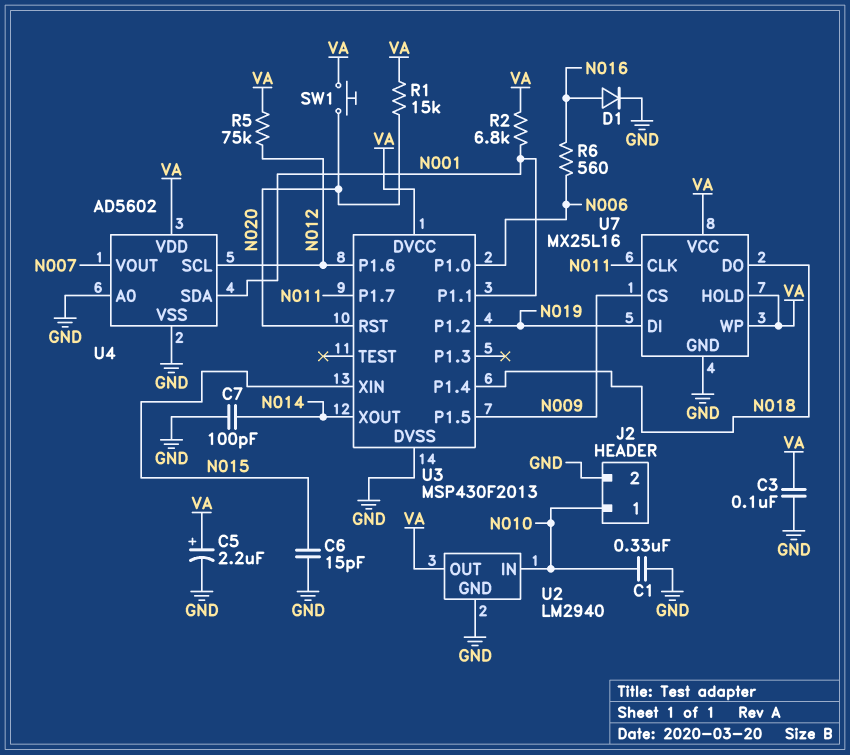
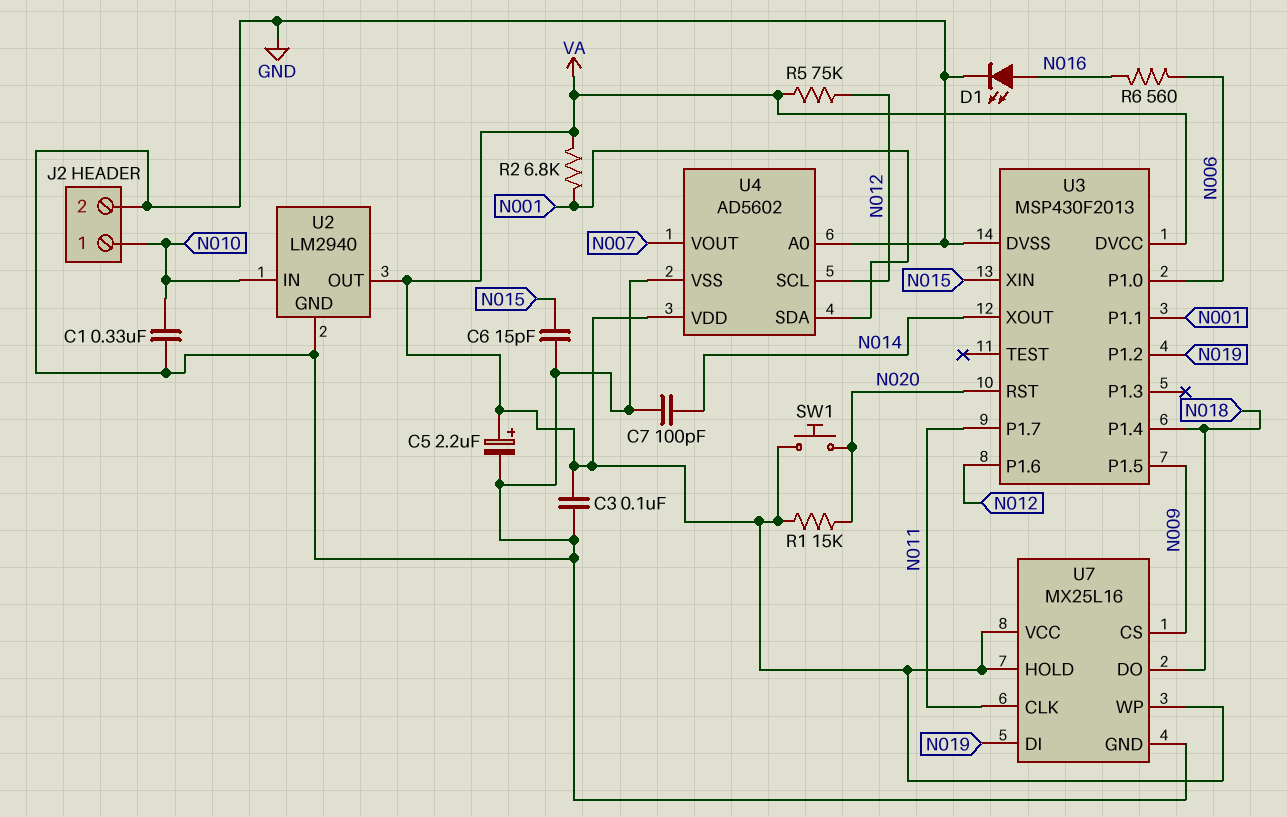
D1: diode (A N016, K GND) -> LED (A N016, K GND)

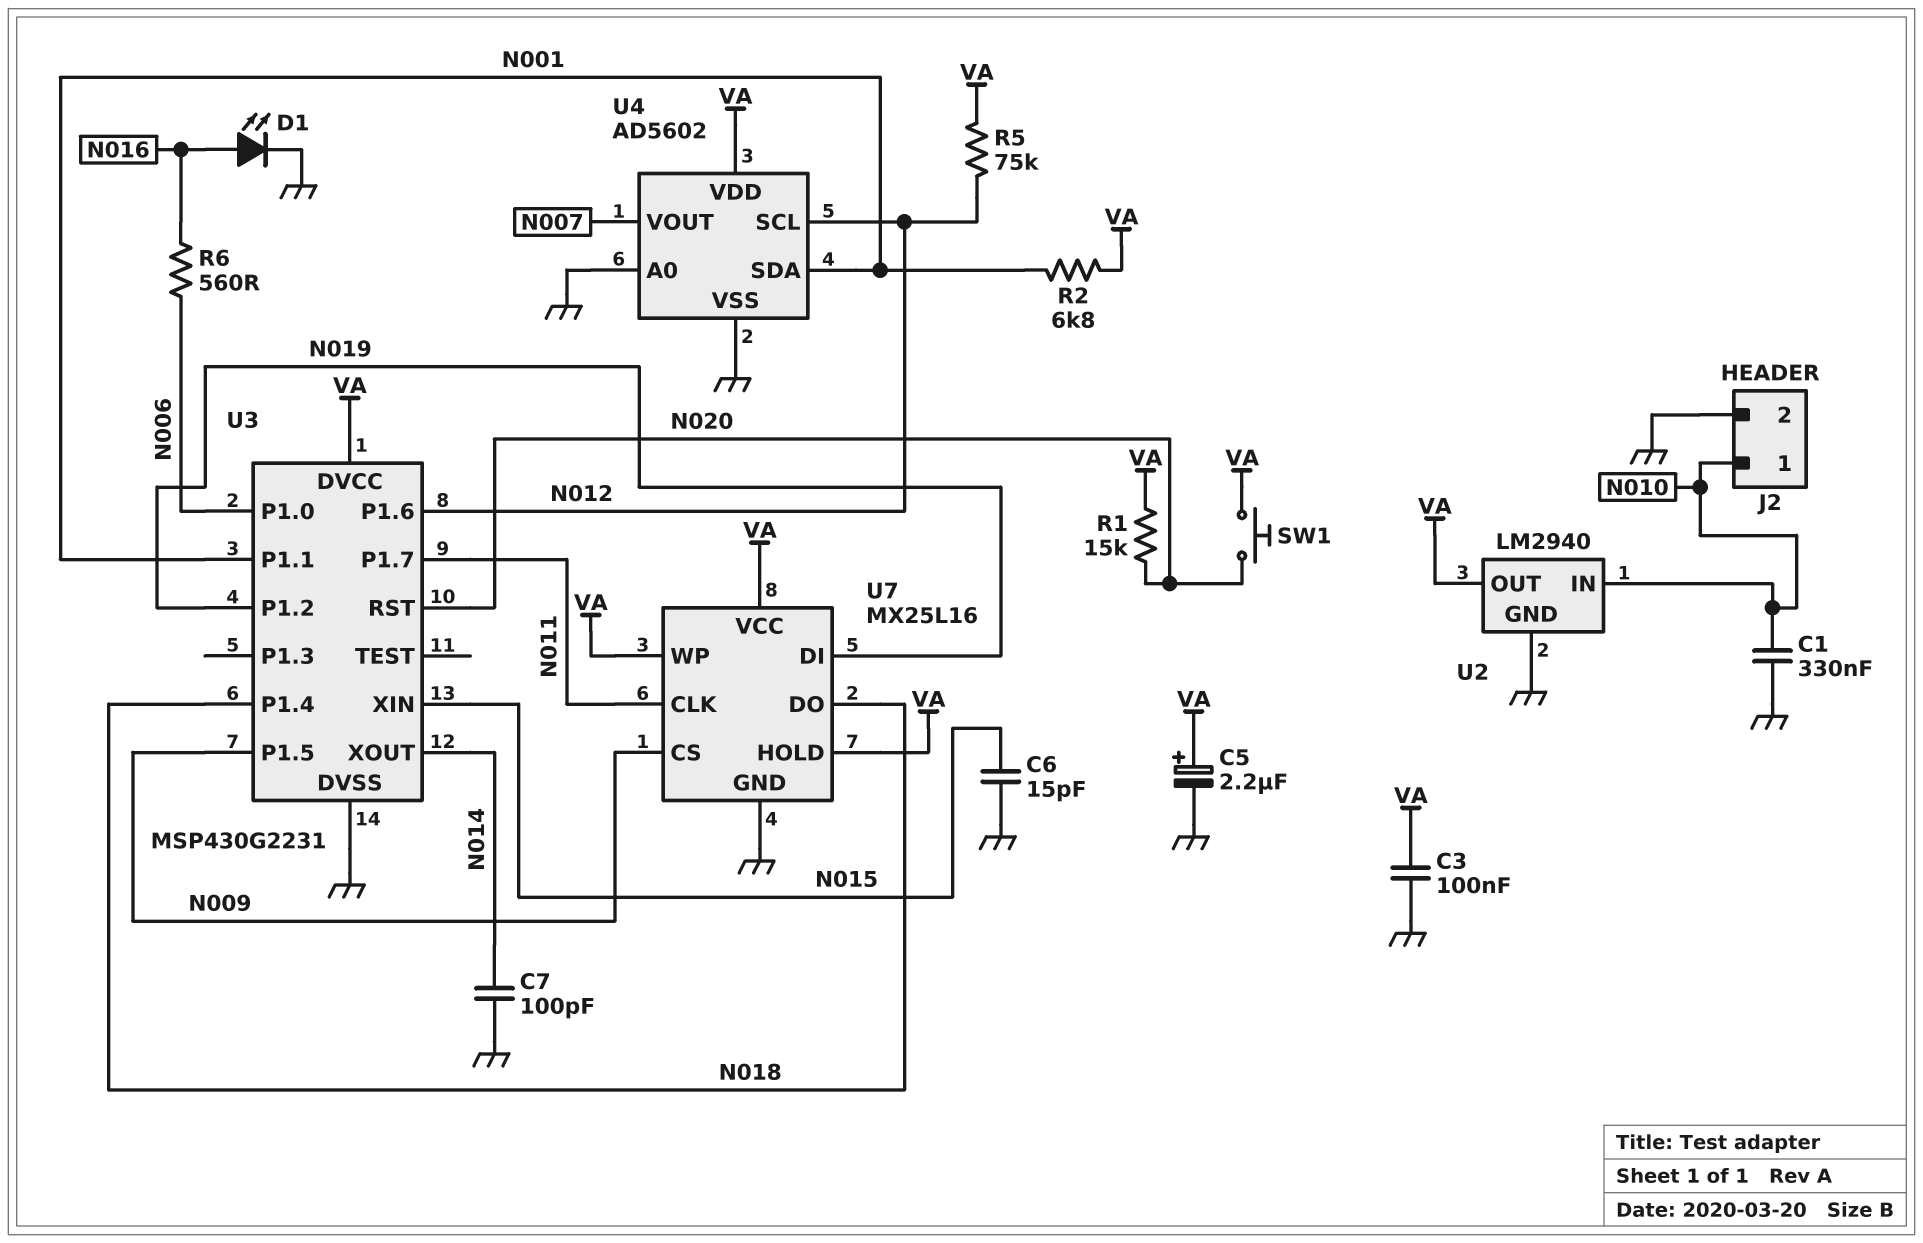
U3: MSP430F2013 -> MSP430G2231

